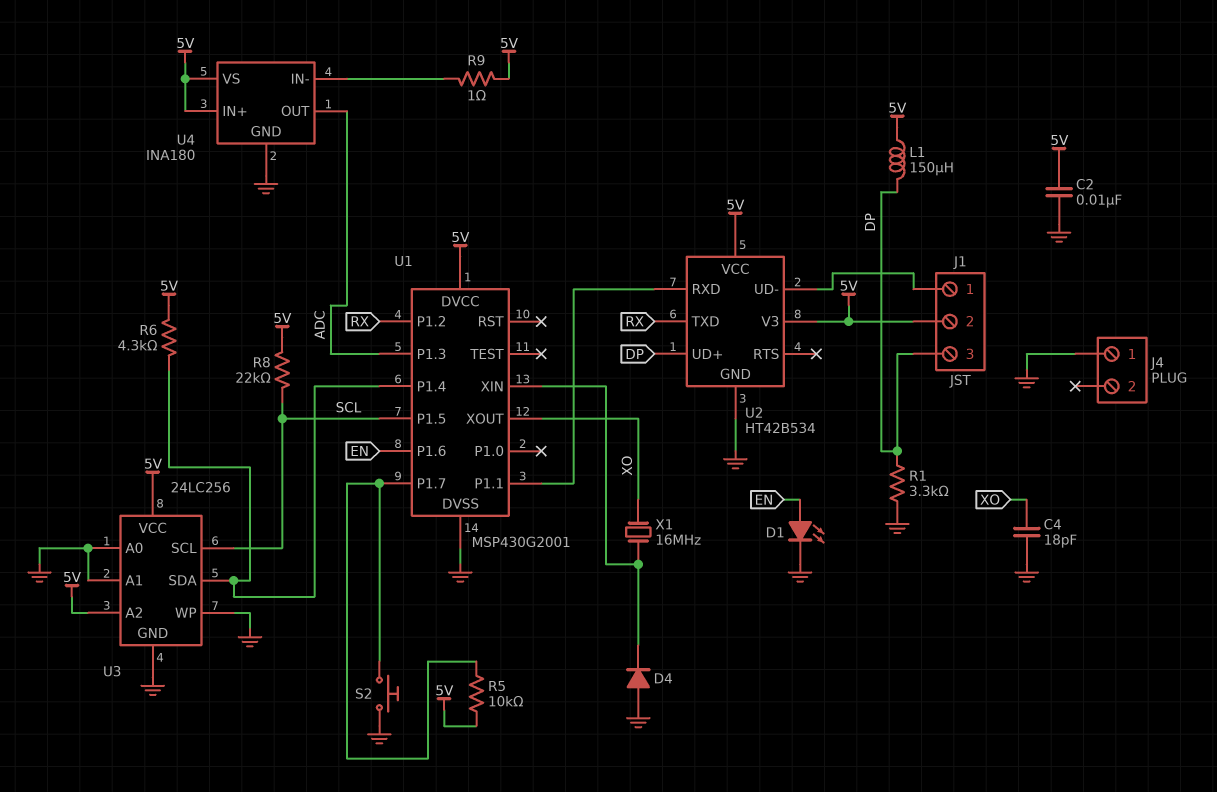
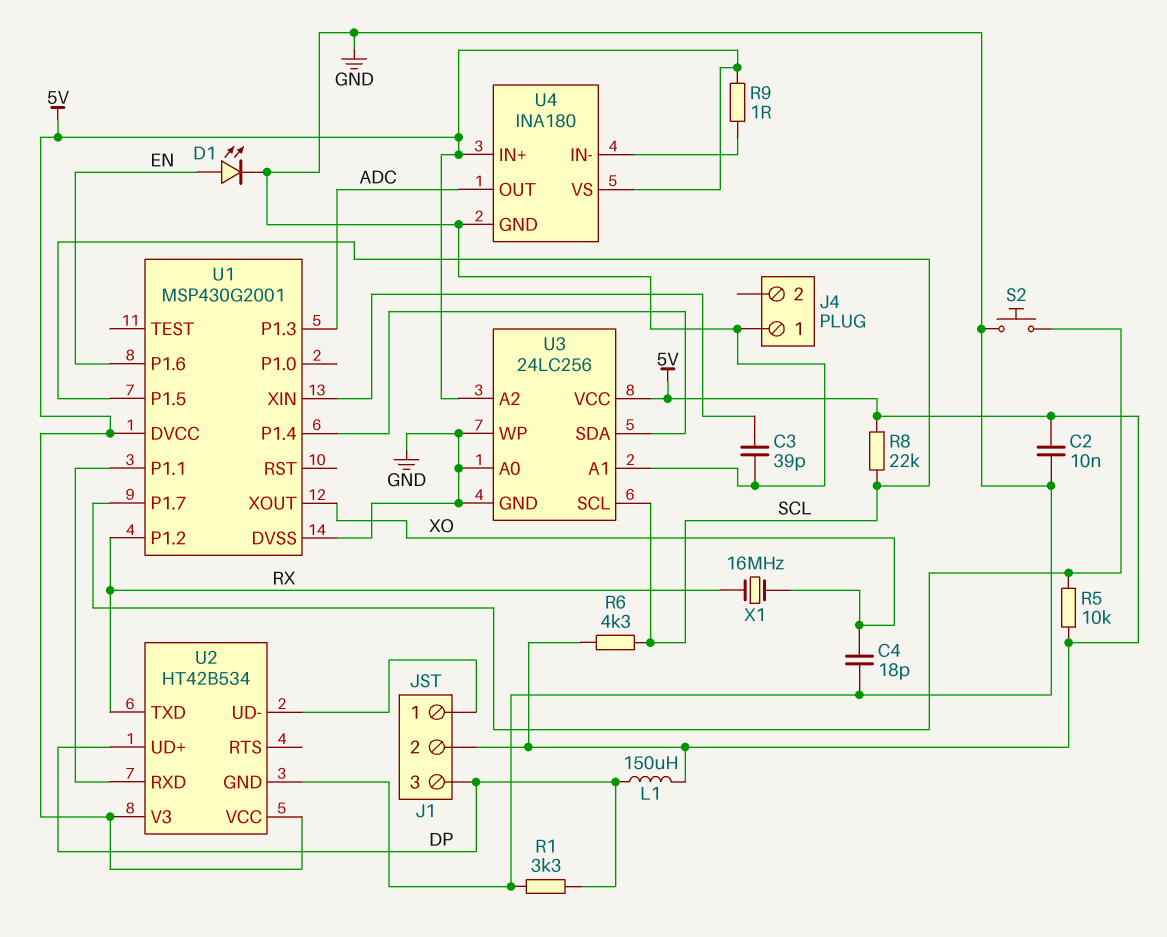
C3: none -> 39pF (GND, U1/XIN)
D4: diode (A GND, K U1/XIN) -> none
R6: 4.3k (5V, U1/P1.4) -> 4.3k (5V, SCL)
X1: 16MHz (U1/XIN, XO) -> 16MHz (RX, XO)

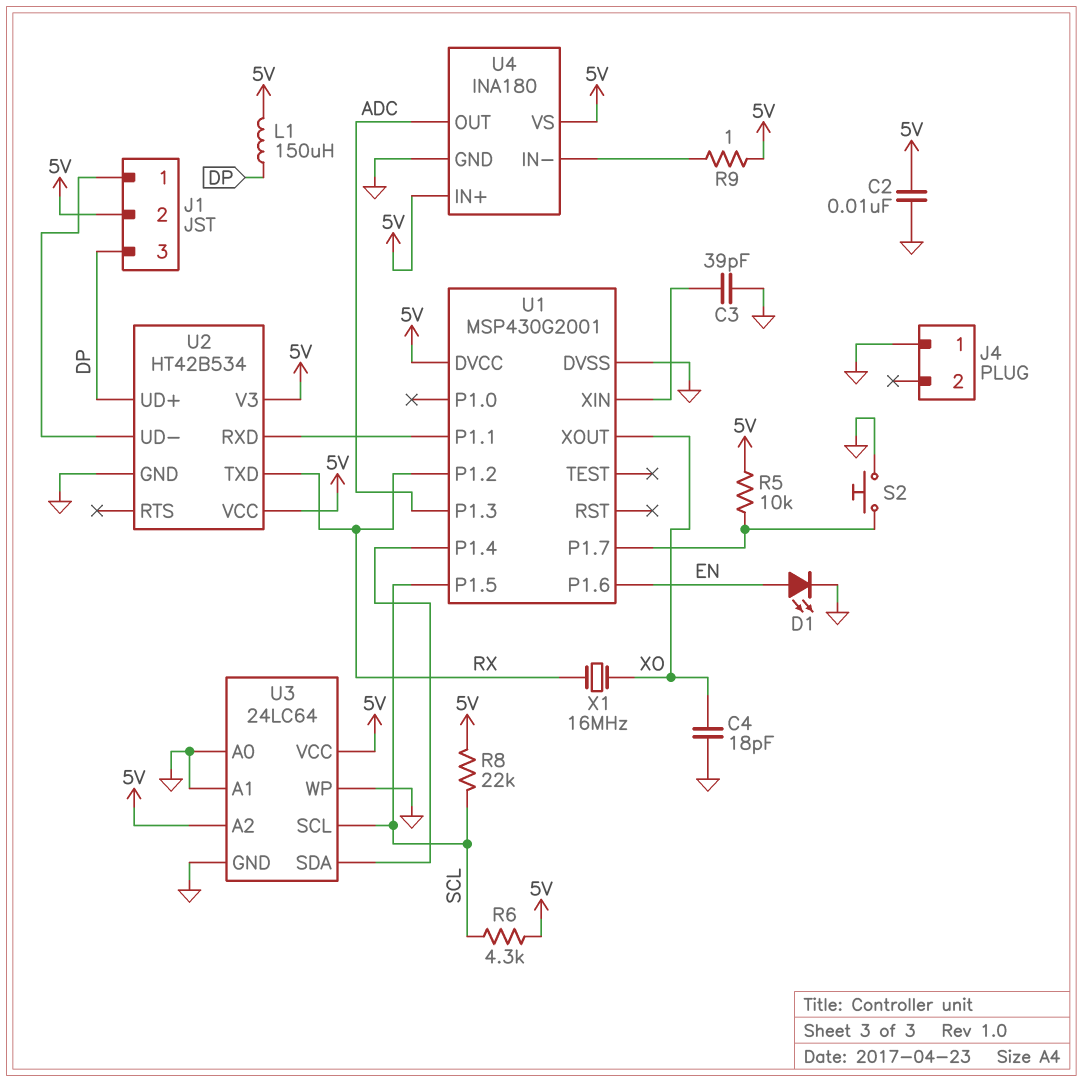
R1: 3.3k (DP, GND) -> none
U3: 24LC256 -> 24LC64

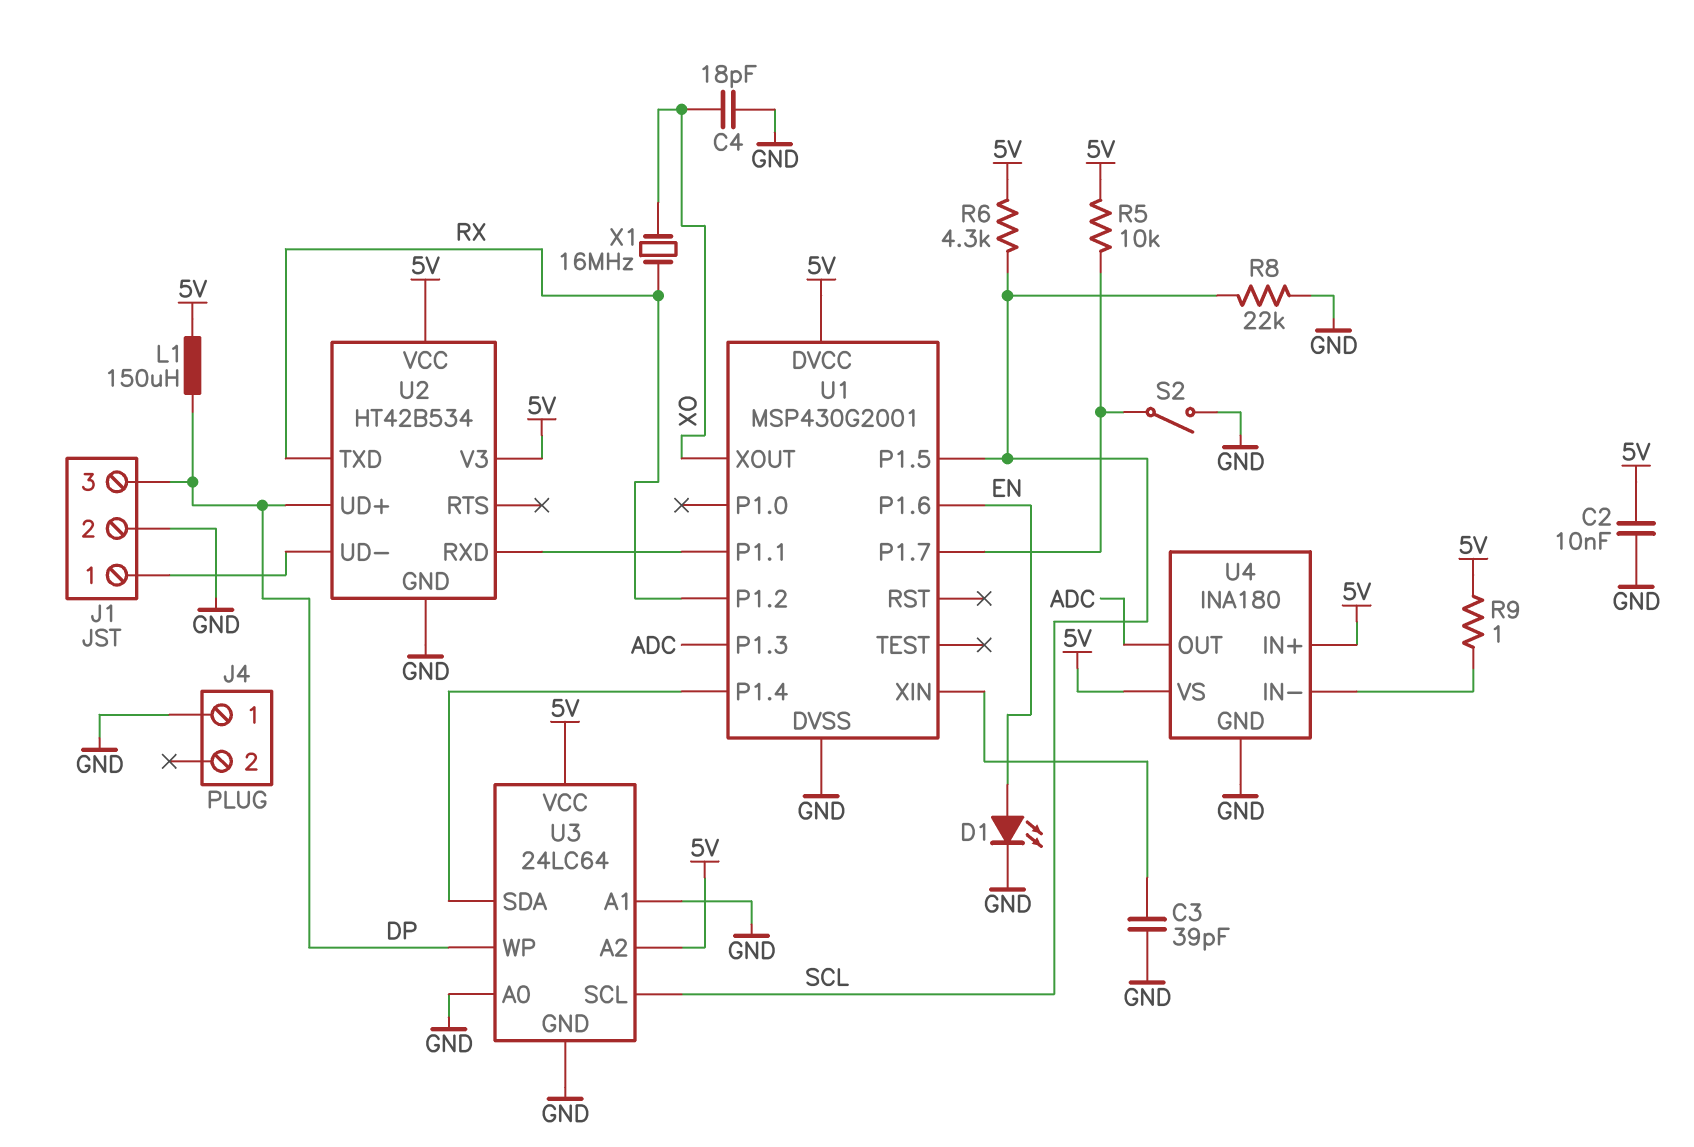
J1 pin 2: 5V -> GND
R8: 22k (5V, SCL) -> 22k (GND, SCL)
S2: button (GND, U1/P1.7) -> switch (GND, U1/P1.7)
U3 pin WP: GND -> DP

